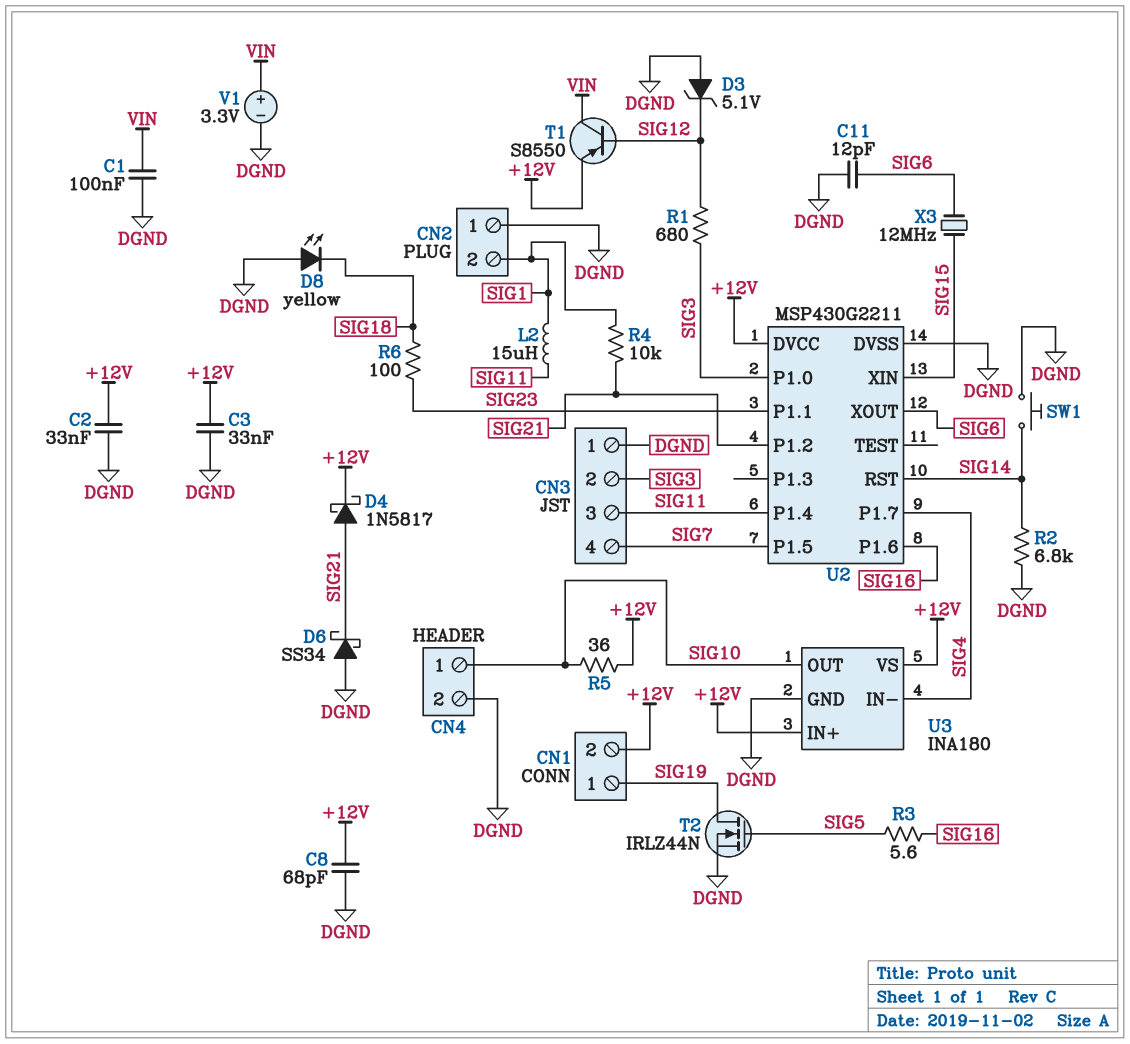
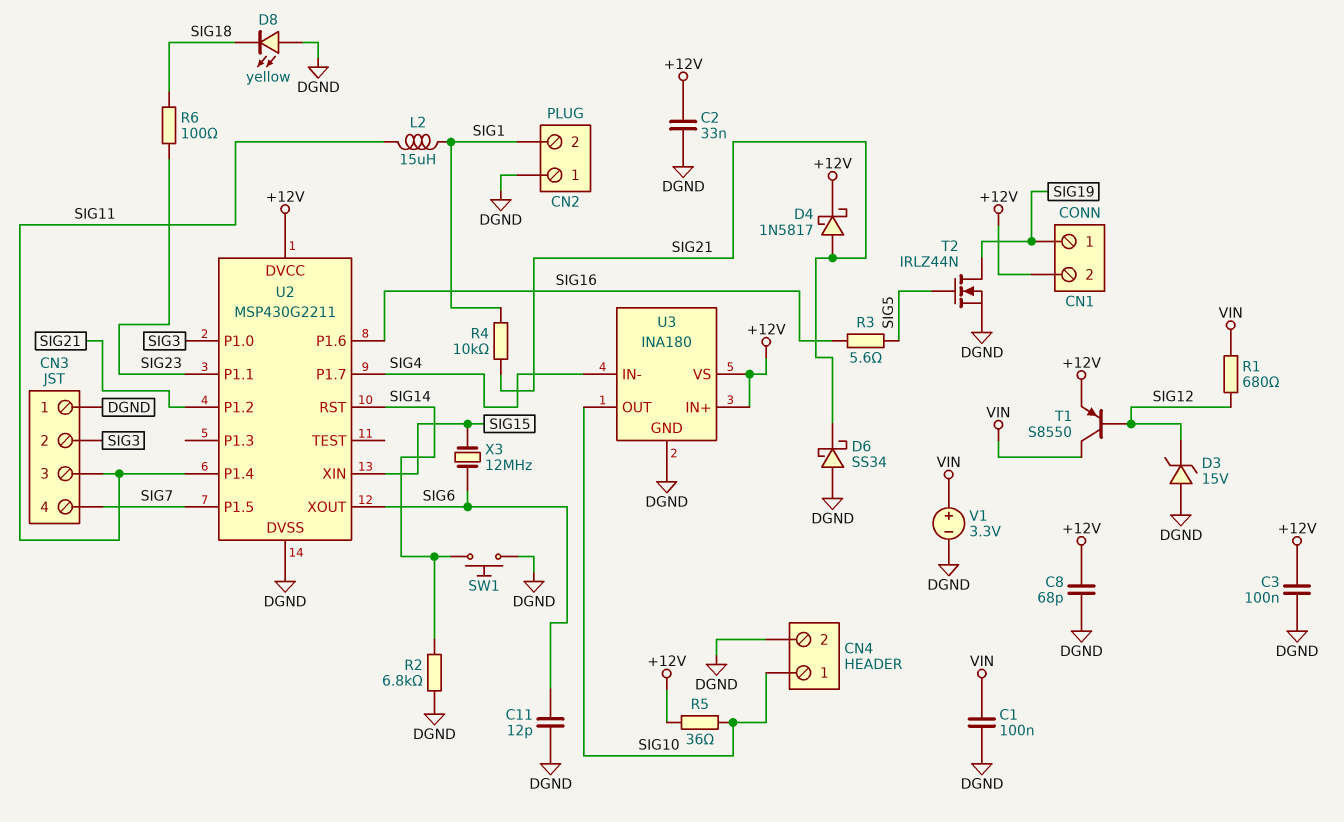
C3: 33nF (+12V, DGND) -> 100nF (+12V, DGND)
D3: zener 5.1V (A DGND, K SIG12) -> zener 15V (A DGND, K SIG12)
R1: 680 (SIG3, SIG12) -> 680 (SIG12, VIN)

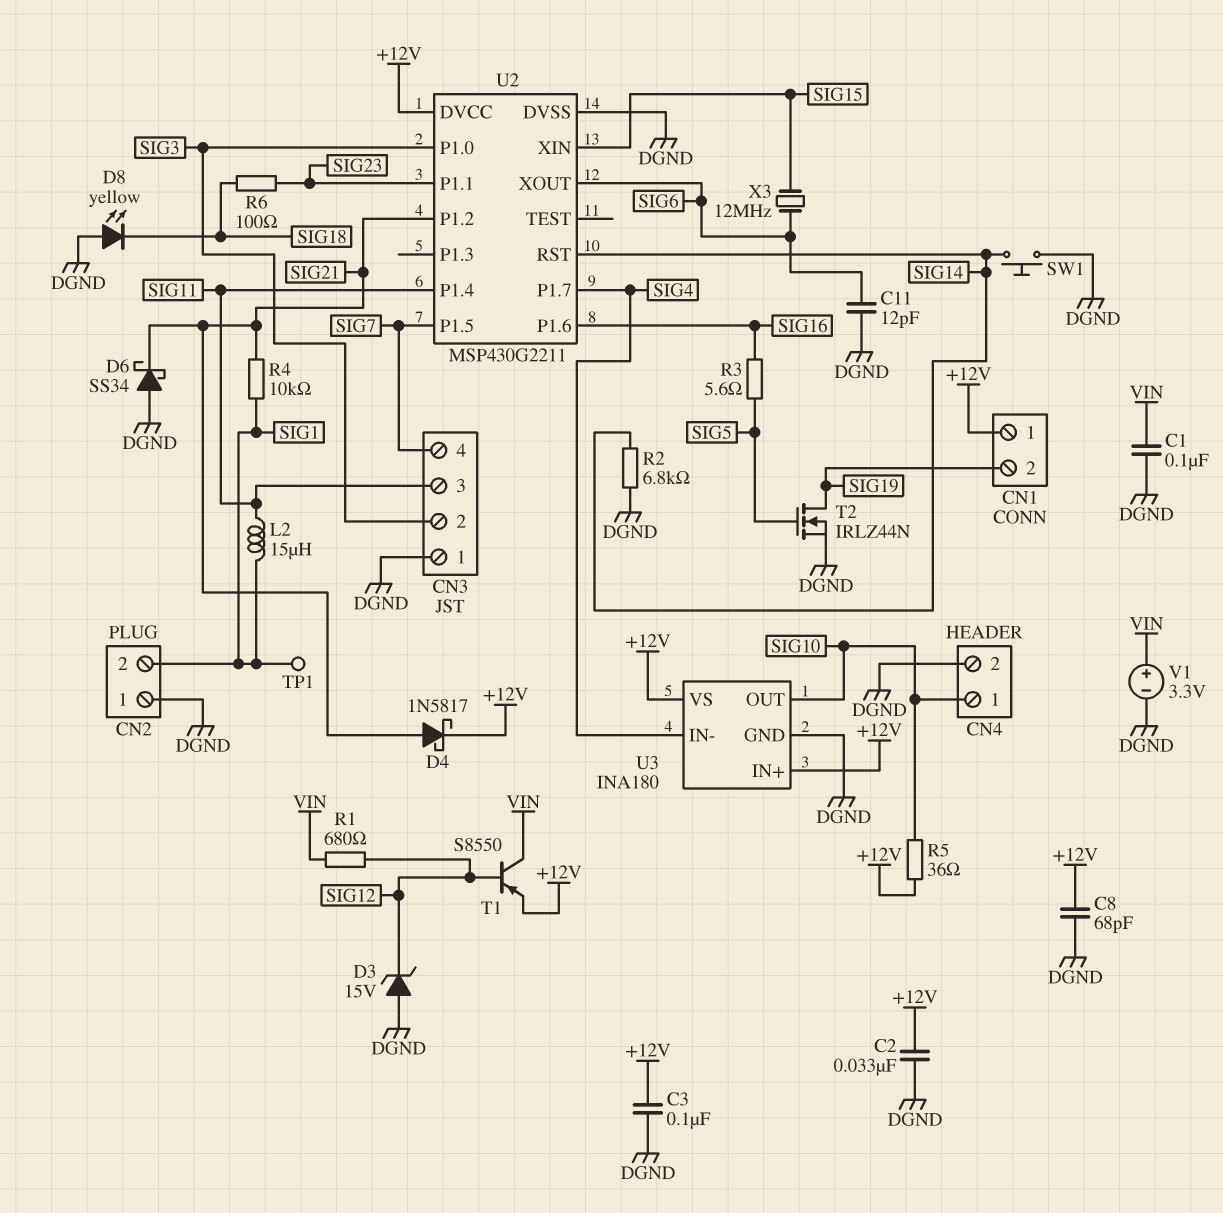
CN1 pin 1: SIG19 -> +12V
CN1 pin 2: +12V -> SIG19
TP1: none -> test point (SIG1)

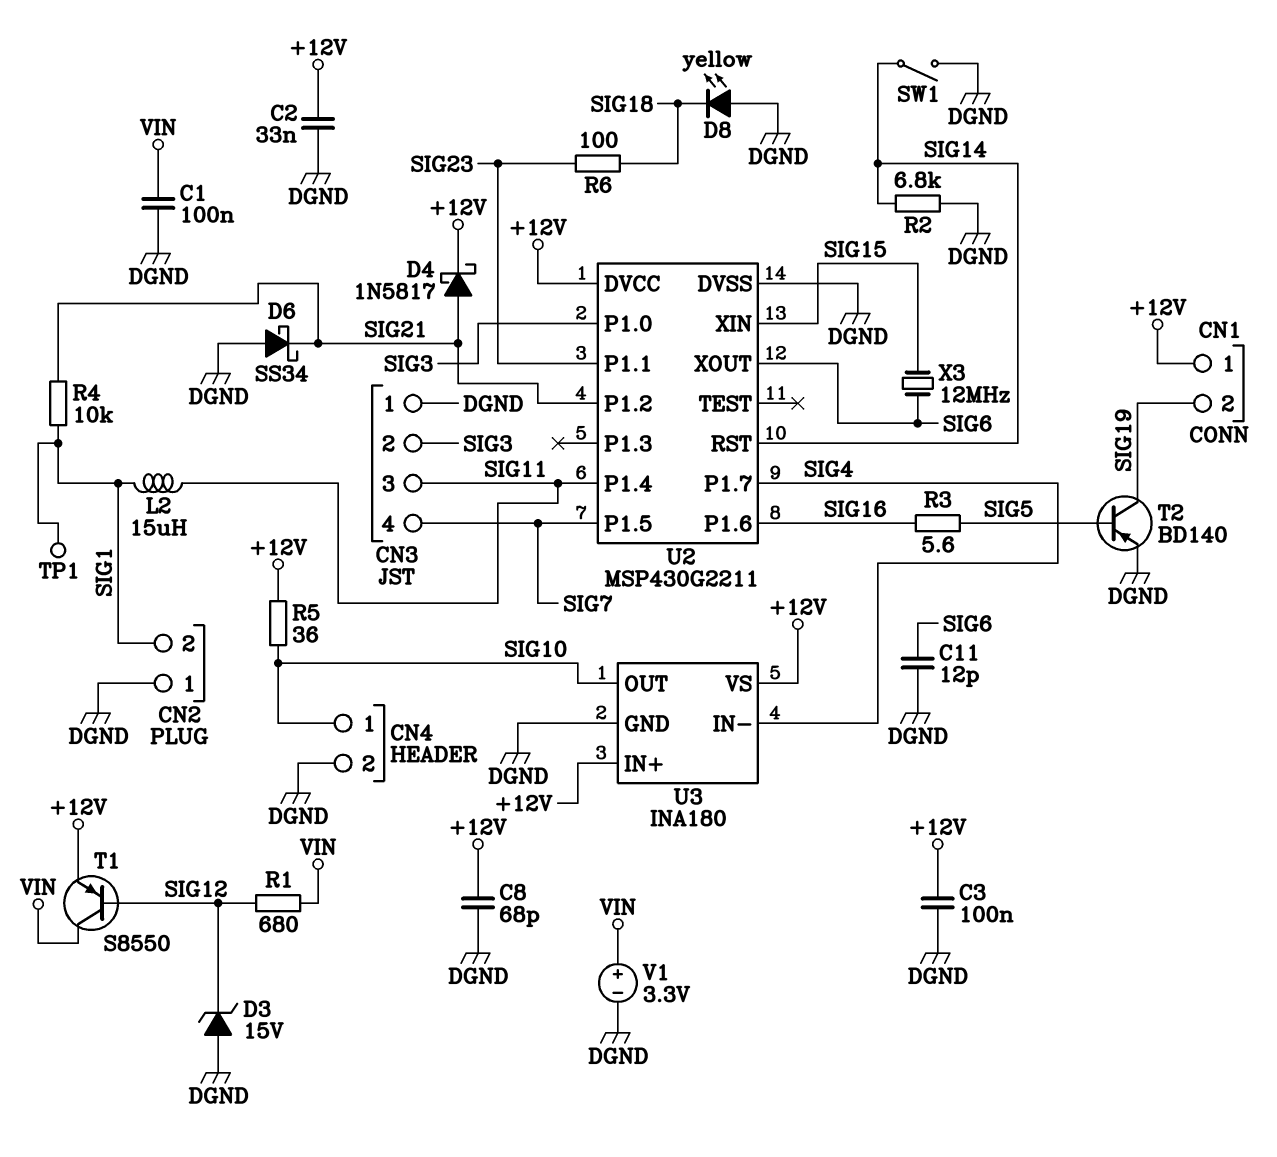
SW1: button (DGND, SIG14) -> switch (DGND, SIG14)
T2: NMOS IRLZ44N (G SIG5, D SIG19, S DGND) -> PNP BD140 (B SIG5, C SIG19, E DGND)

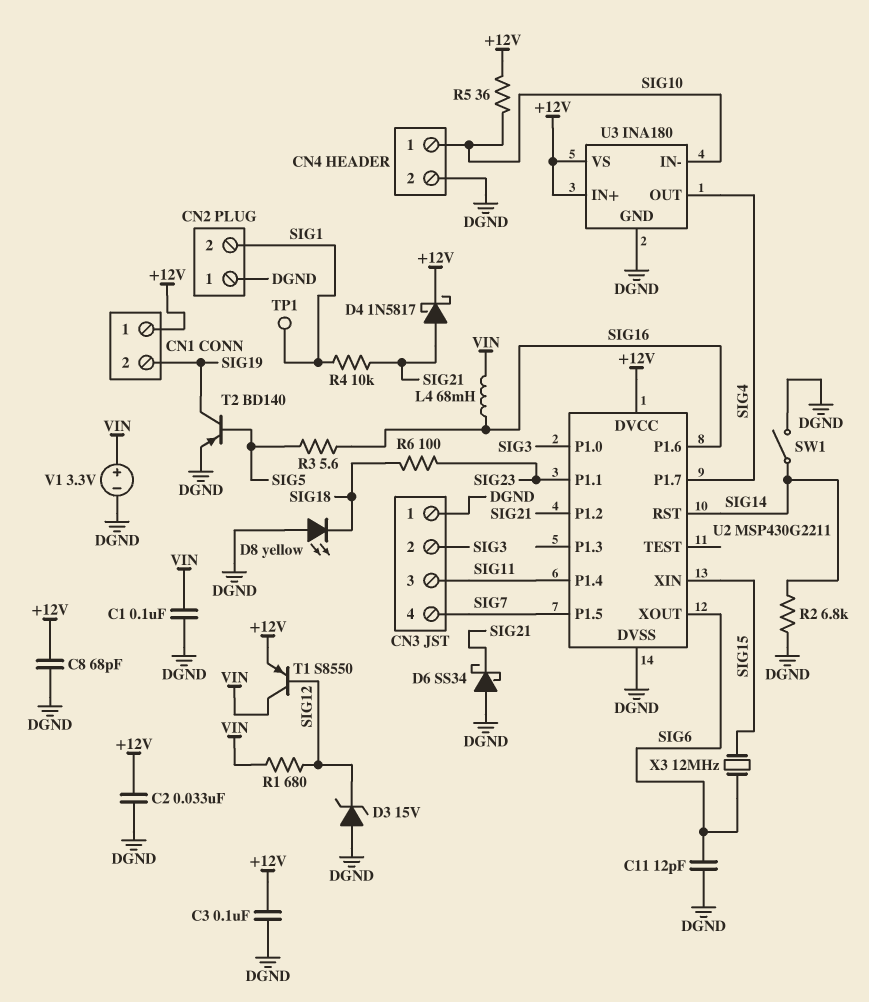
L2: 15uH (SIG1, SIG11) -> none
L4: none -> 68mH (SIG16, VIN)
U3 pin IN-: SIG4 -> SIG10
U3 pin OUT: SIG10 -> SIG4

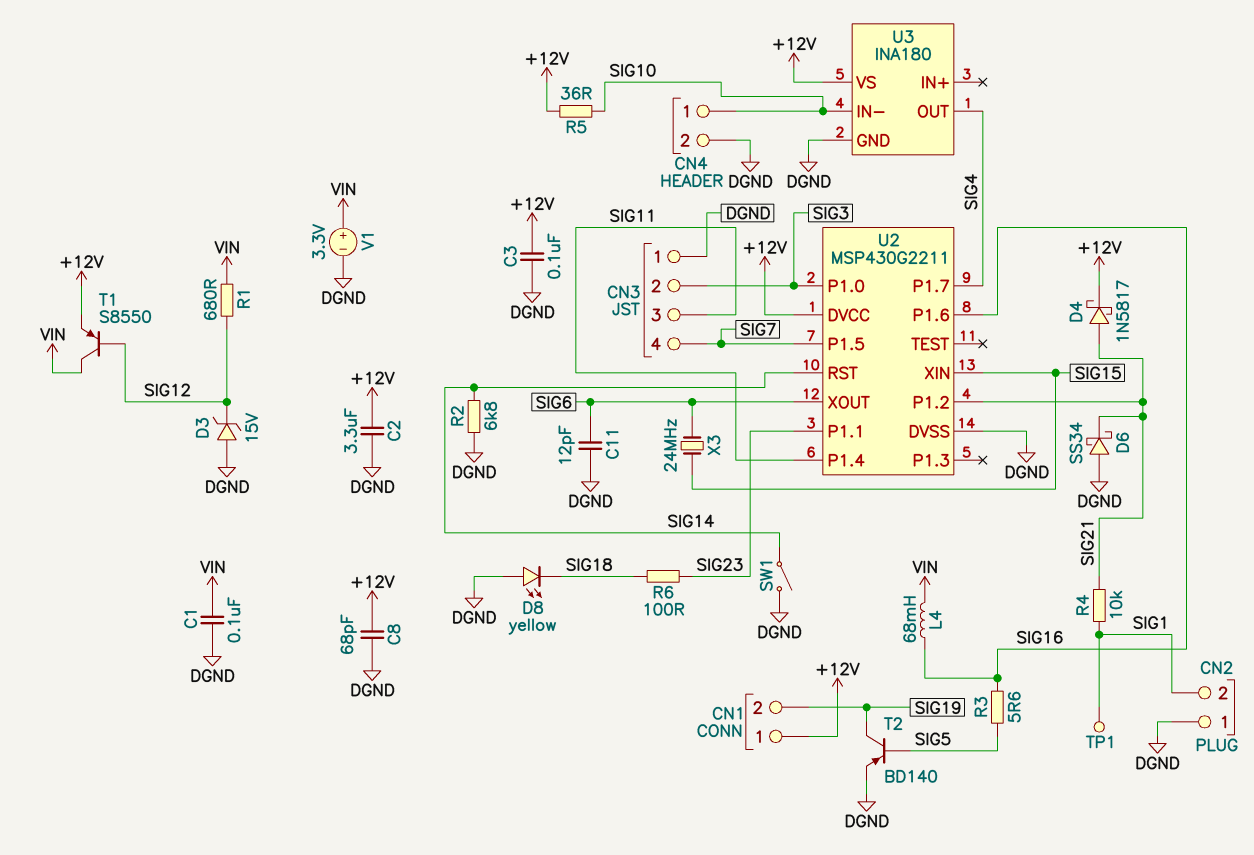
C2: 33nF (+12V, DGND) -> 3.3uF (+12V, DGND)
U3 pin IN+: +12V -> none
X3: 12MHz (SIG6, SIG15) -> 24MHz (SIG6, SIG15)

